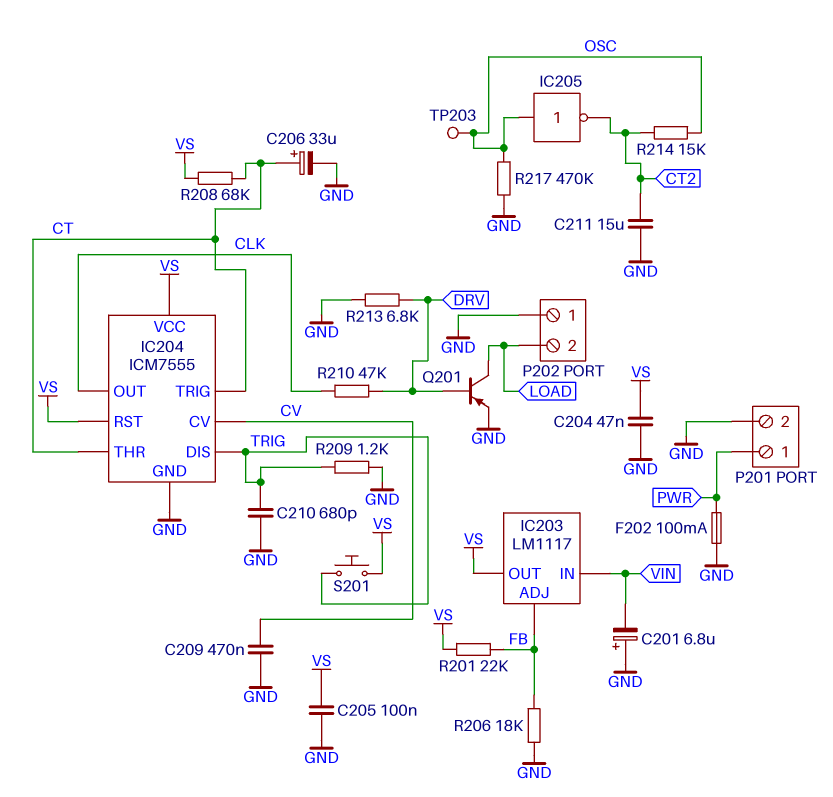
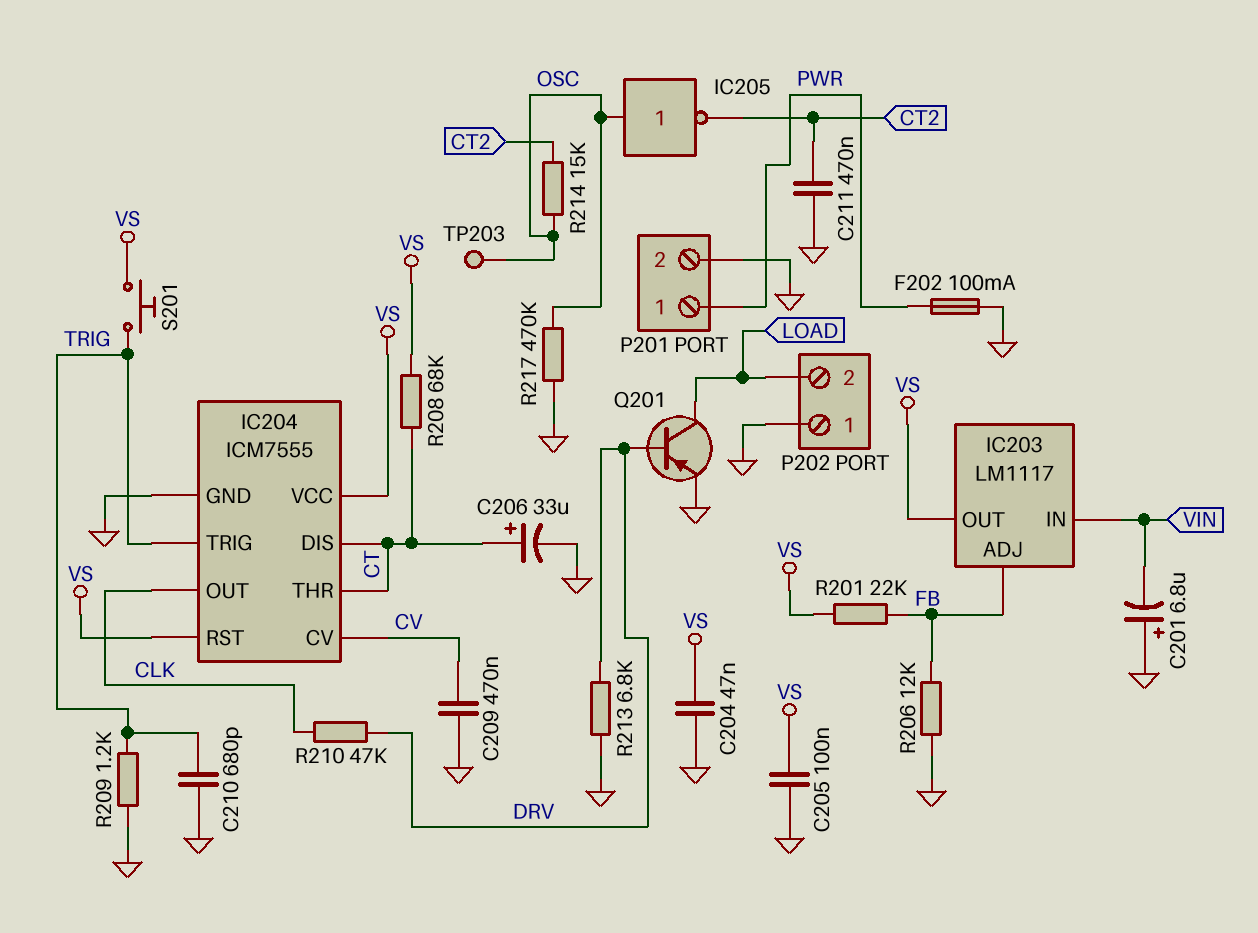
C211: 15uF (CT2, GND) -> 470nF (CT2, GND)
IC204 pin DIS: TRIG -> CT
IC204 pin TRIG: CT -> TRIG
R206: 18k (FB, GND) -> 12k (FB, GND)

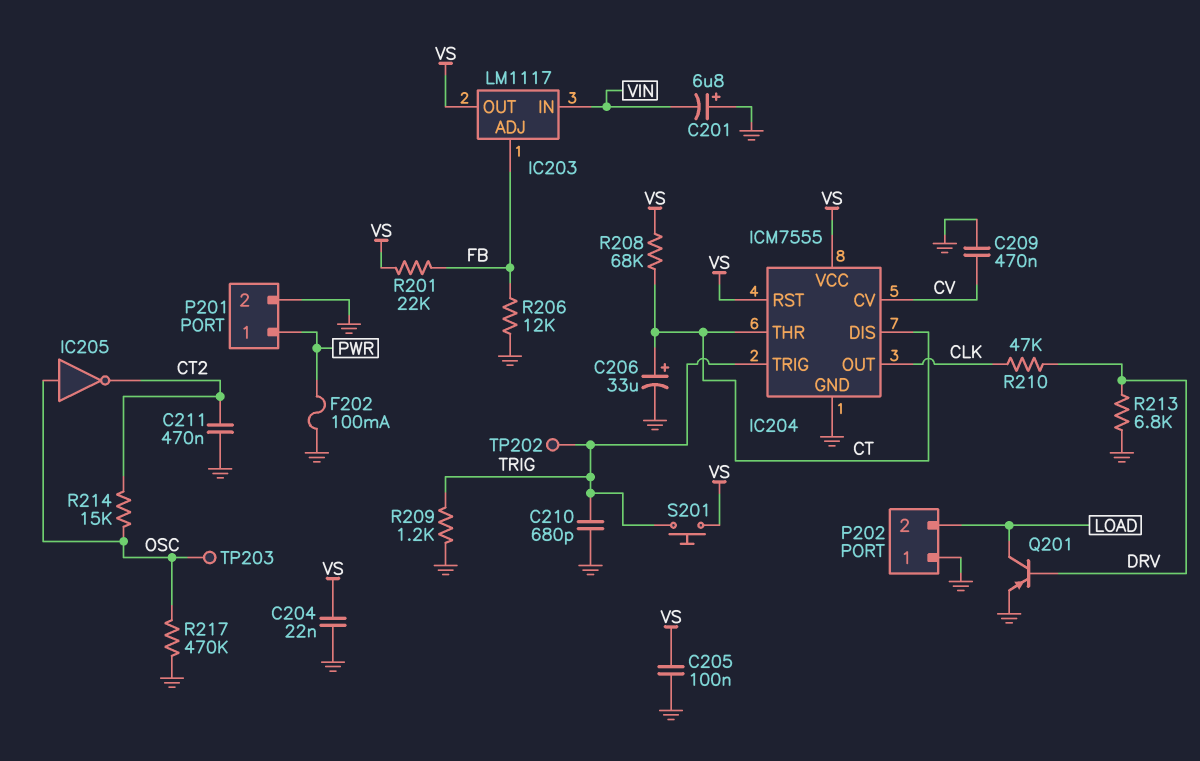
C204: 47nF (GND, VS) -> 22nF (GND, VS)
TP202: none -> test point (TRIG)

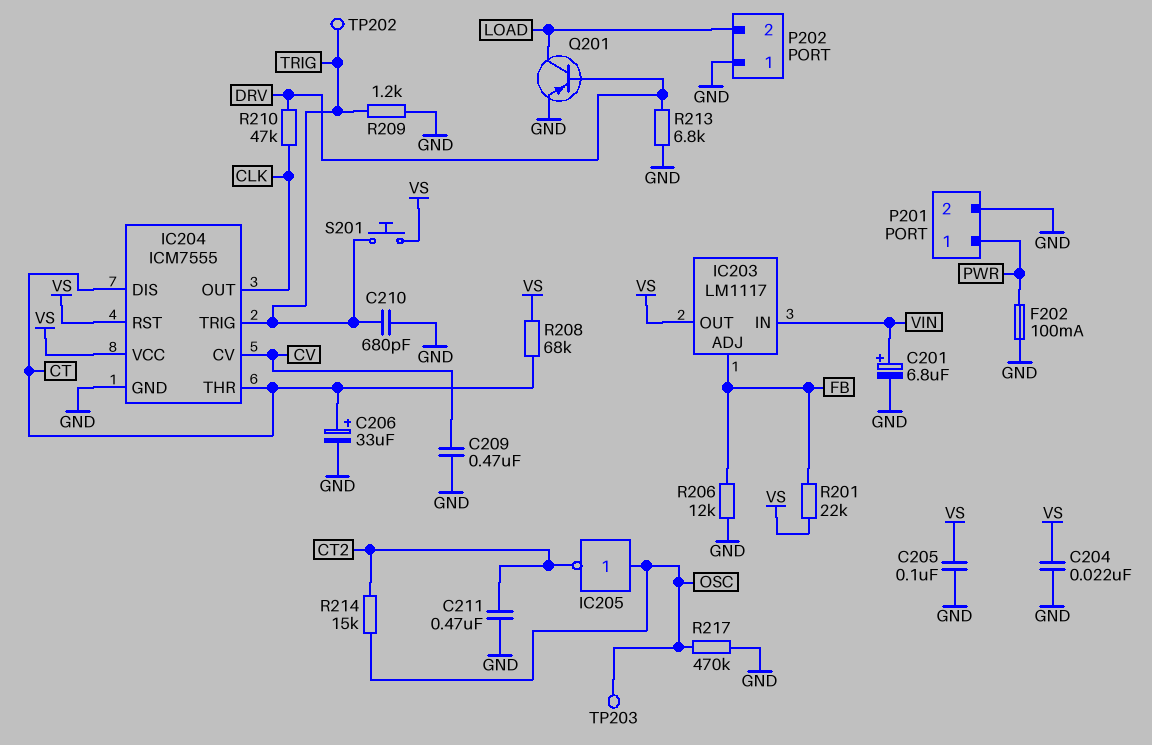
C201: 6.8uF (plus GND, minus VIN) -> 6.8uF (plus VIN, minus GND)

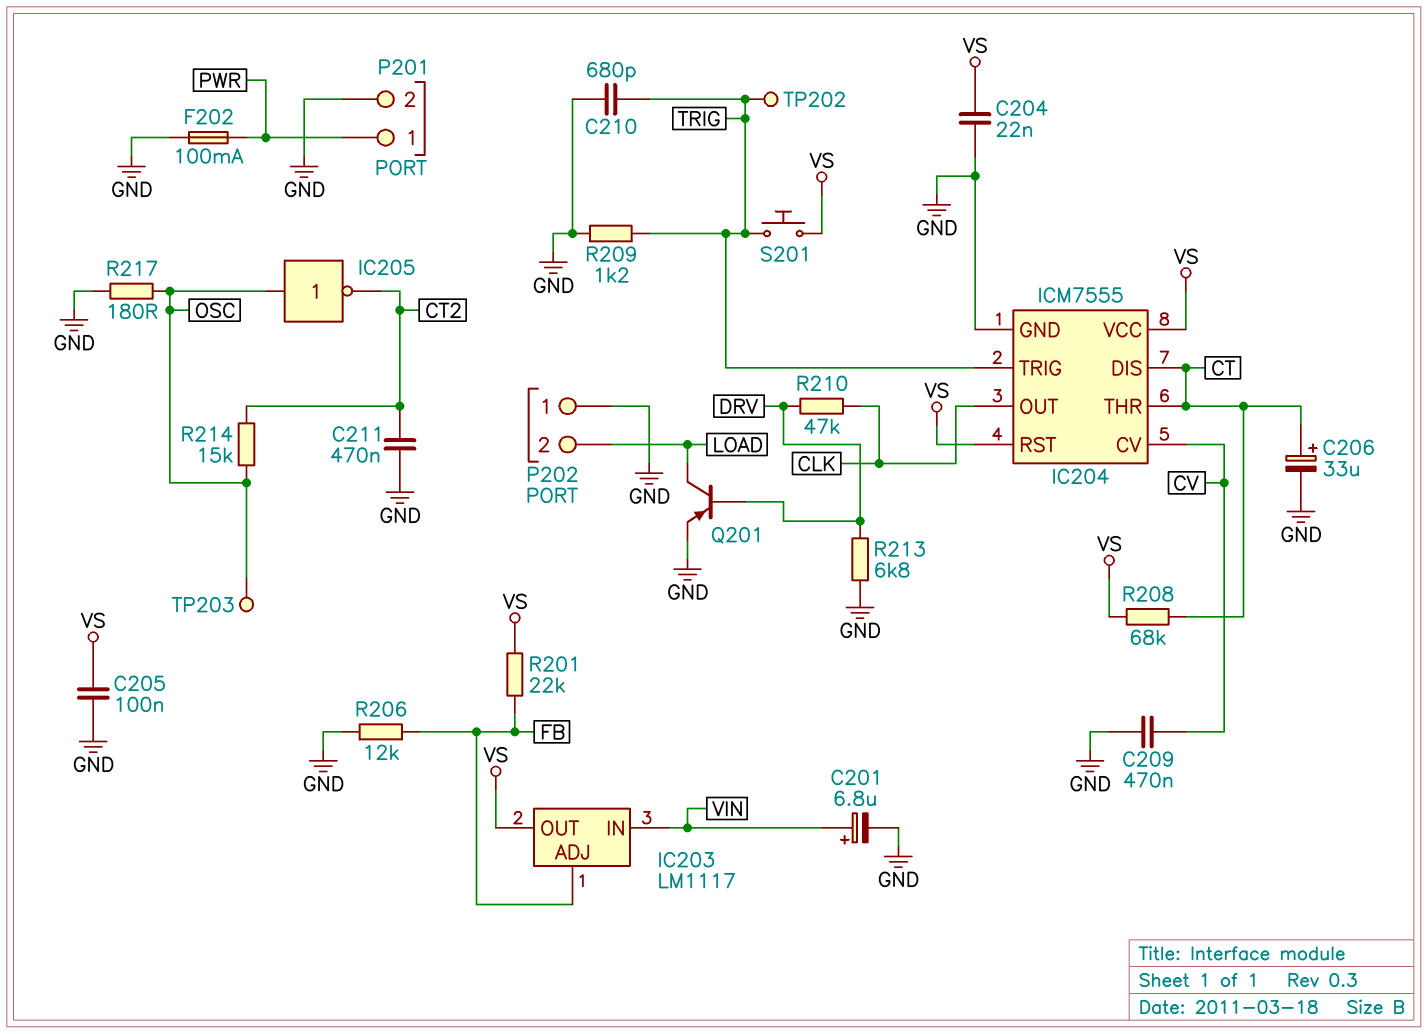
R217: 470k (GND, OSC) -> 180 (GND, OSC)

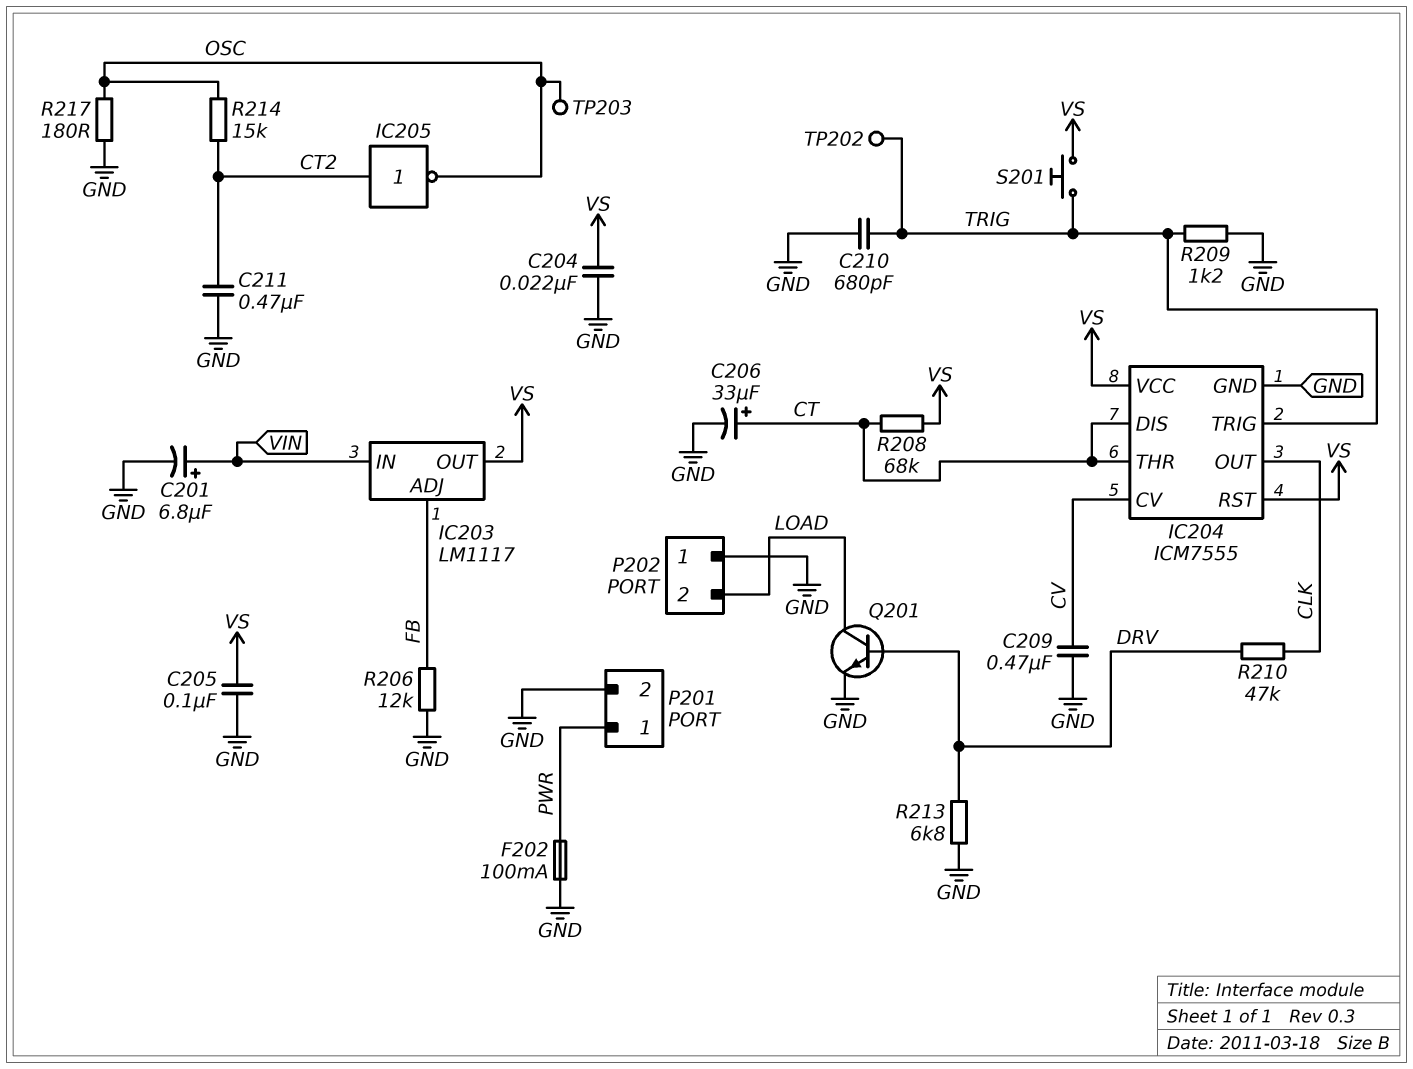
IC205: NOT (in OSC, out CT2) -> NOT (in CT2, out OSC)
Q201: PNP (B DRV, C LOAD, E GND) -> NPN (B DRV, C LOAD, E GND)
R201: 22k (FB, VS) -> none

